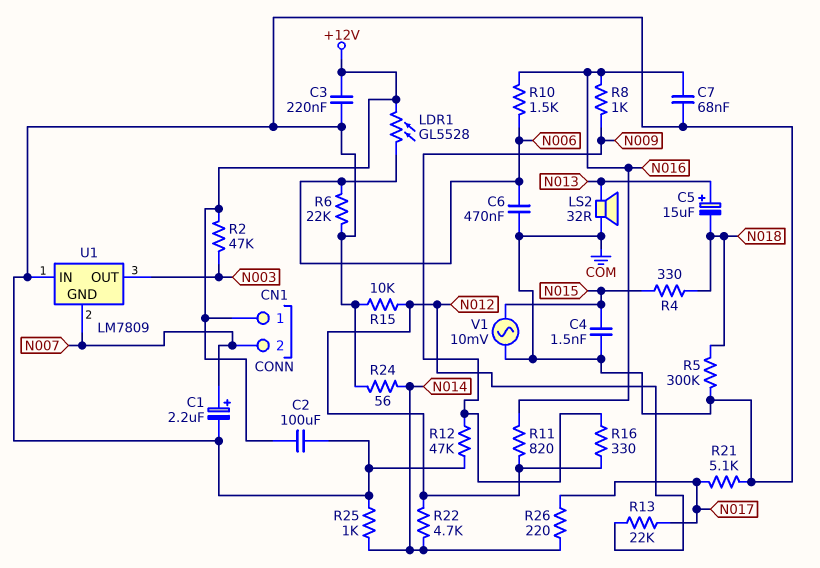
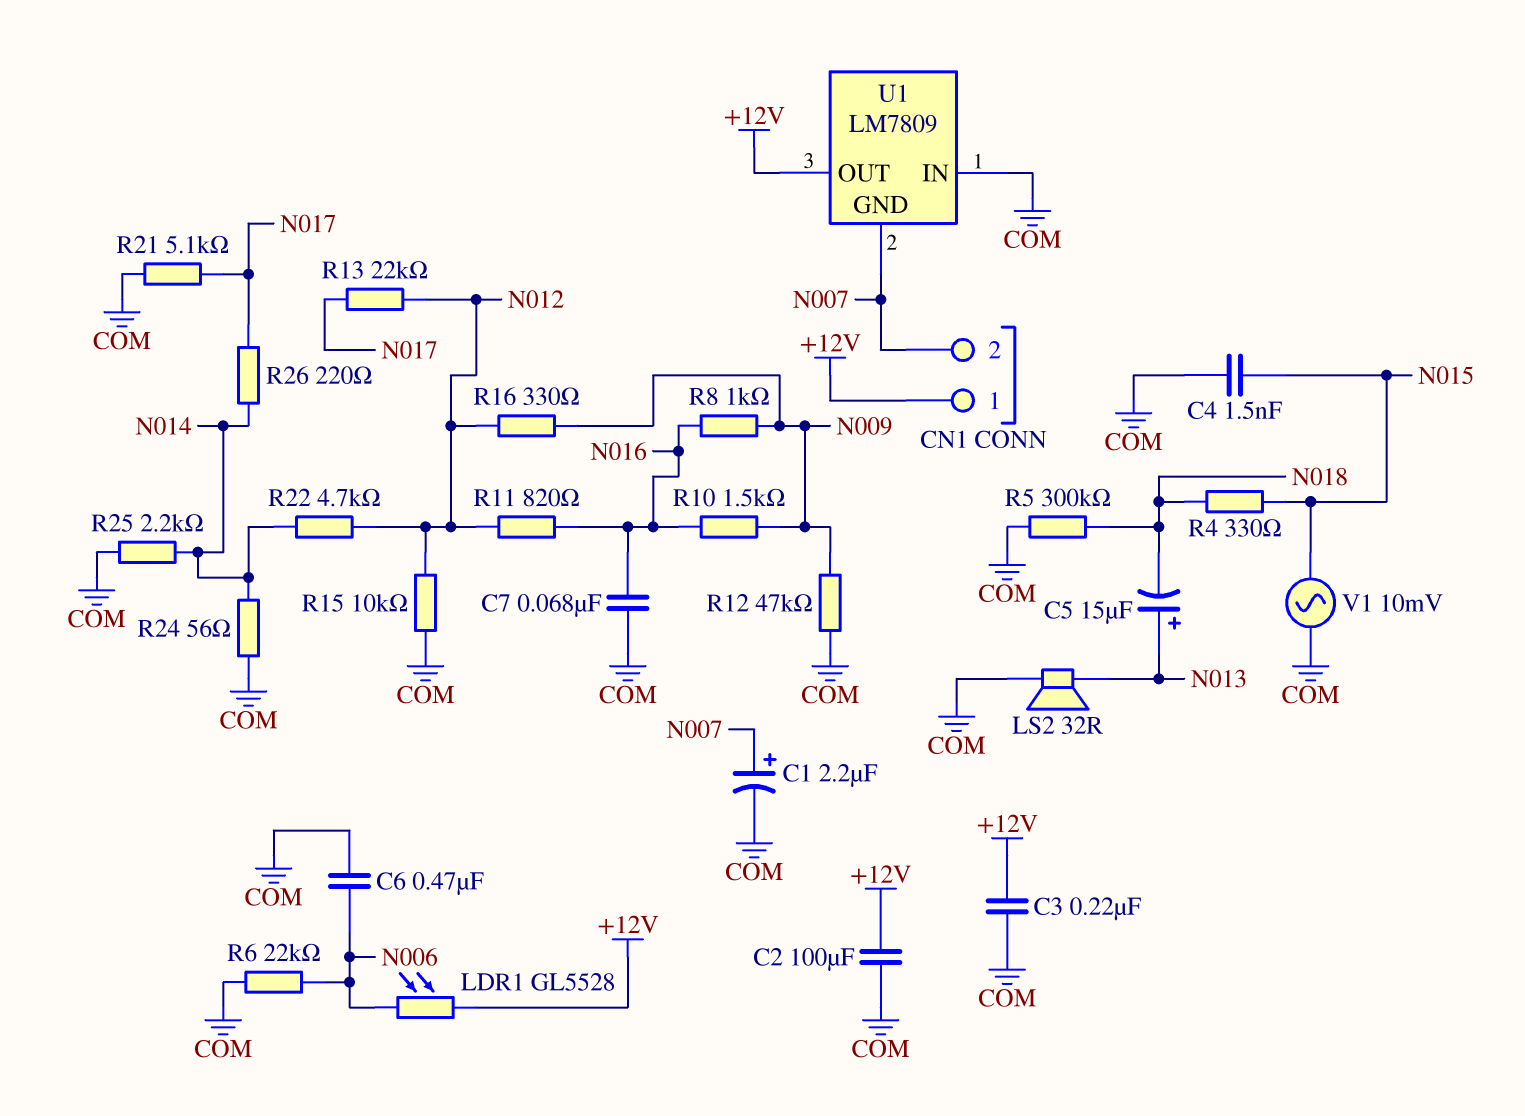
R2: 47k (+12V, N003) -> none
R10: 1.5k (N006, N016) -> 1.5k (N009, N016)
R25: 1k (COM, N014) -> 2.2k (COM, N014)
U1 pin OUT: N003 -> +12V

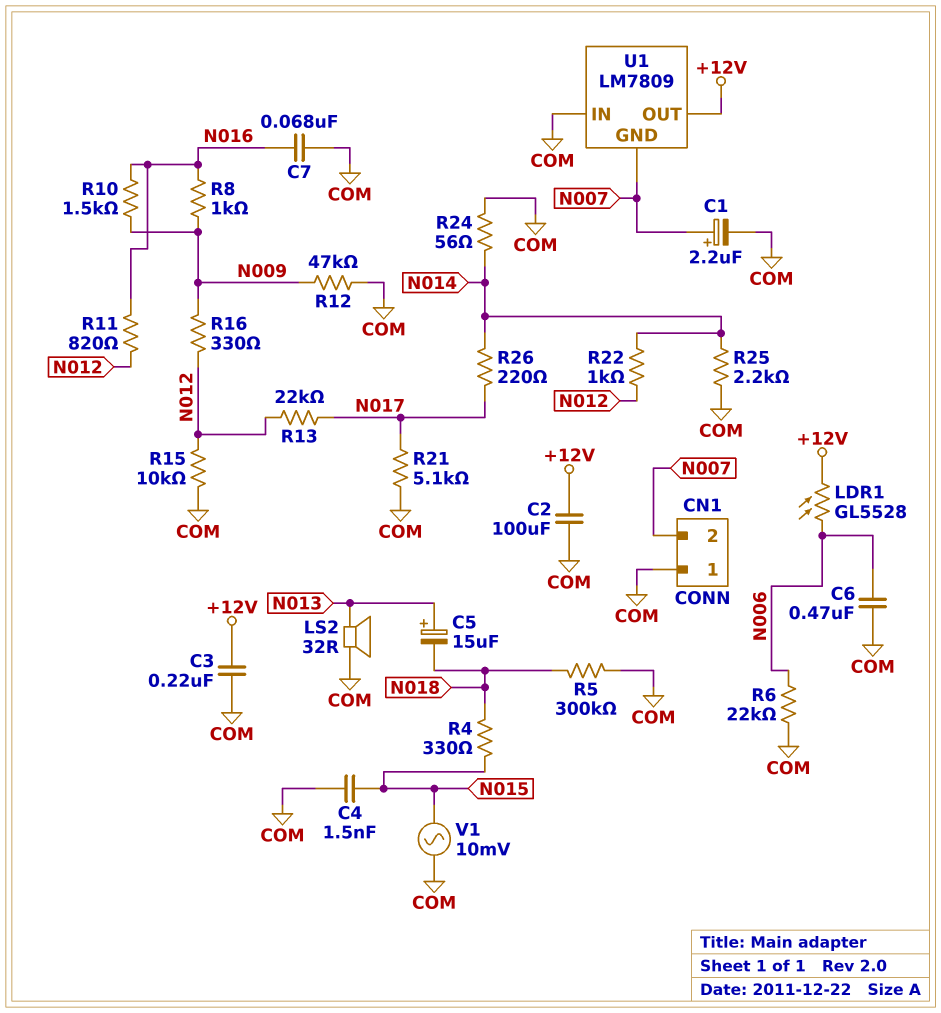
CN1 pin 1: +12V -> COM
R22: 4.7k (N012, N014) -> 1k (N012, N014)

